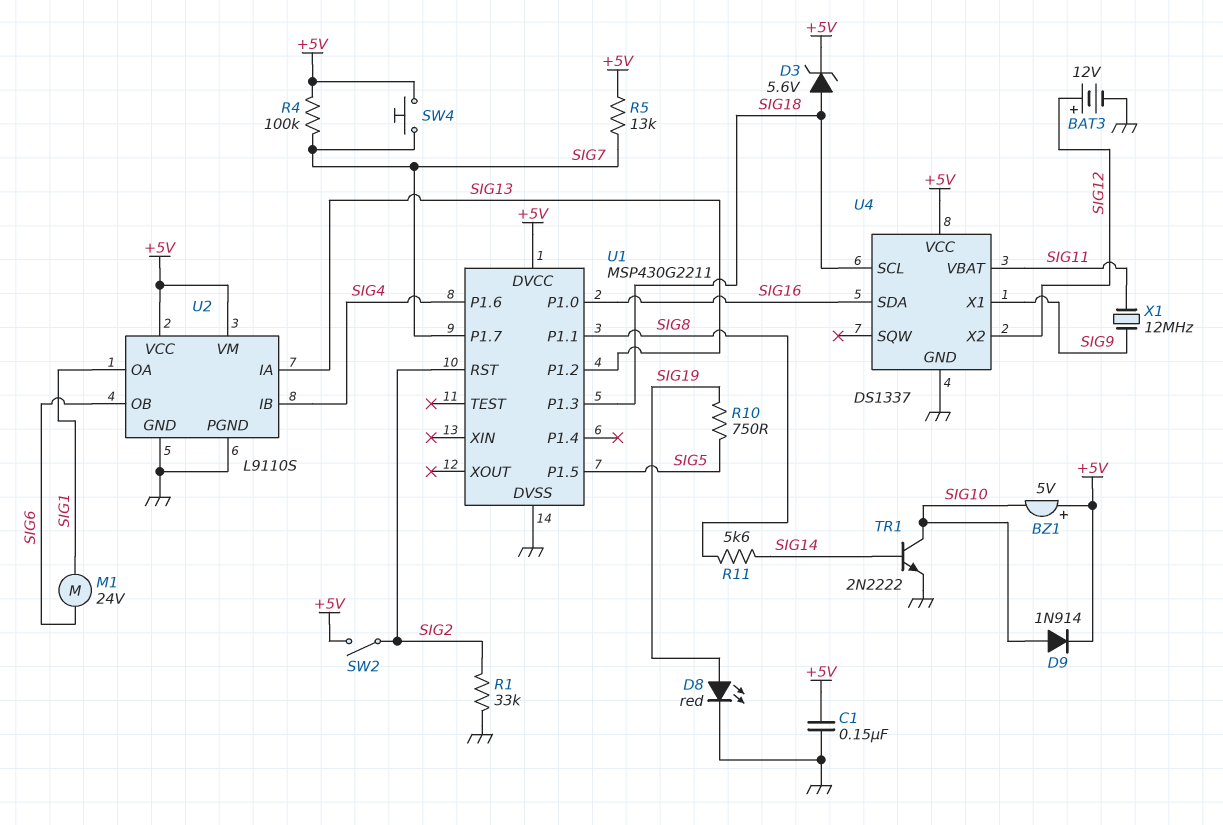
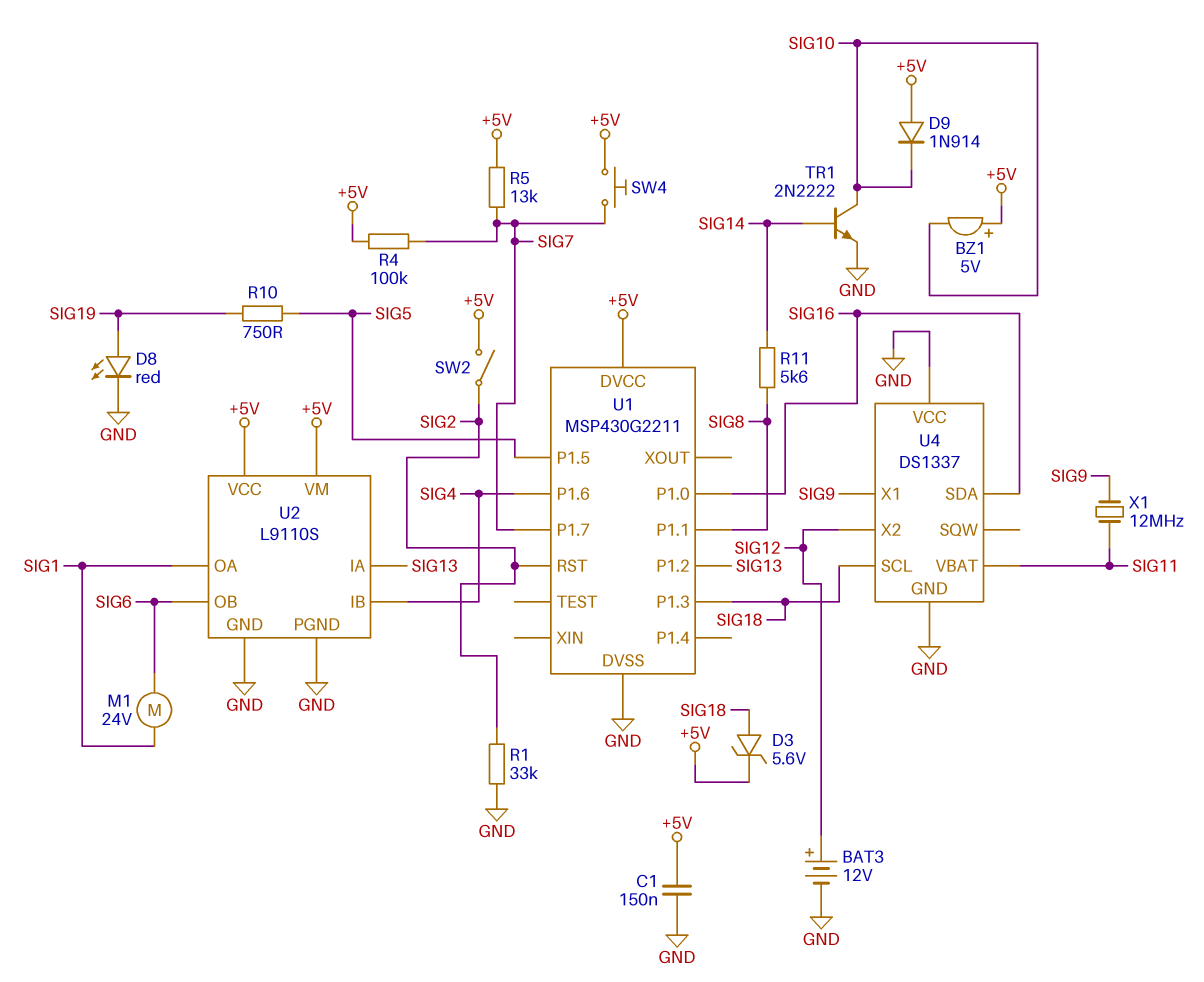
D9: diode 1N914 (A SIG10, K +5V) -> diode 1N914 (A +5V, K SIG10)
U4 pin VCC: +5V -> GND

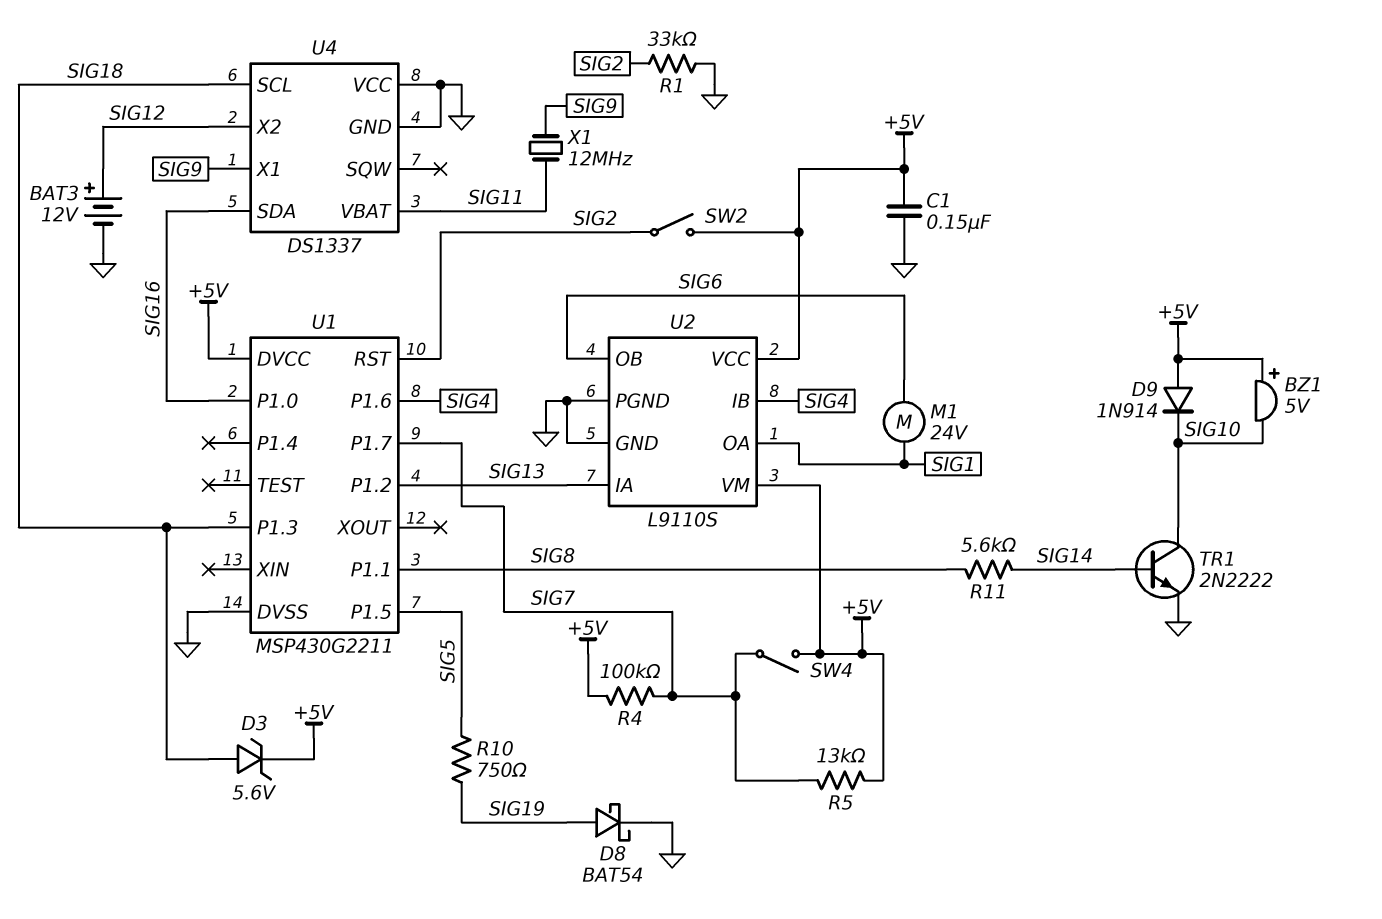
D8: LED red (A SIG19, K GND) -> schottky BAT54 (A SIG19, K GND)
SW4: button (+5V, SIG7) -> switch (+5V, SIG7)

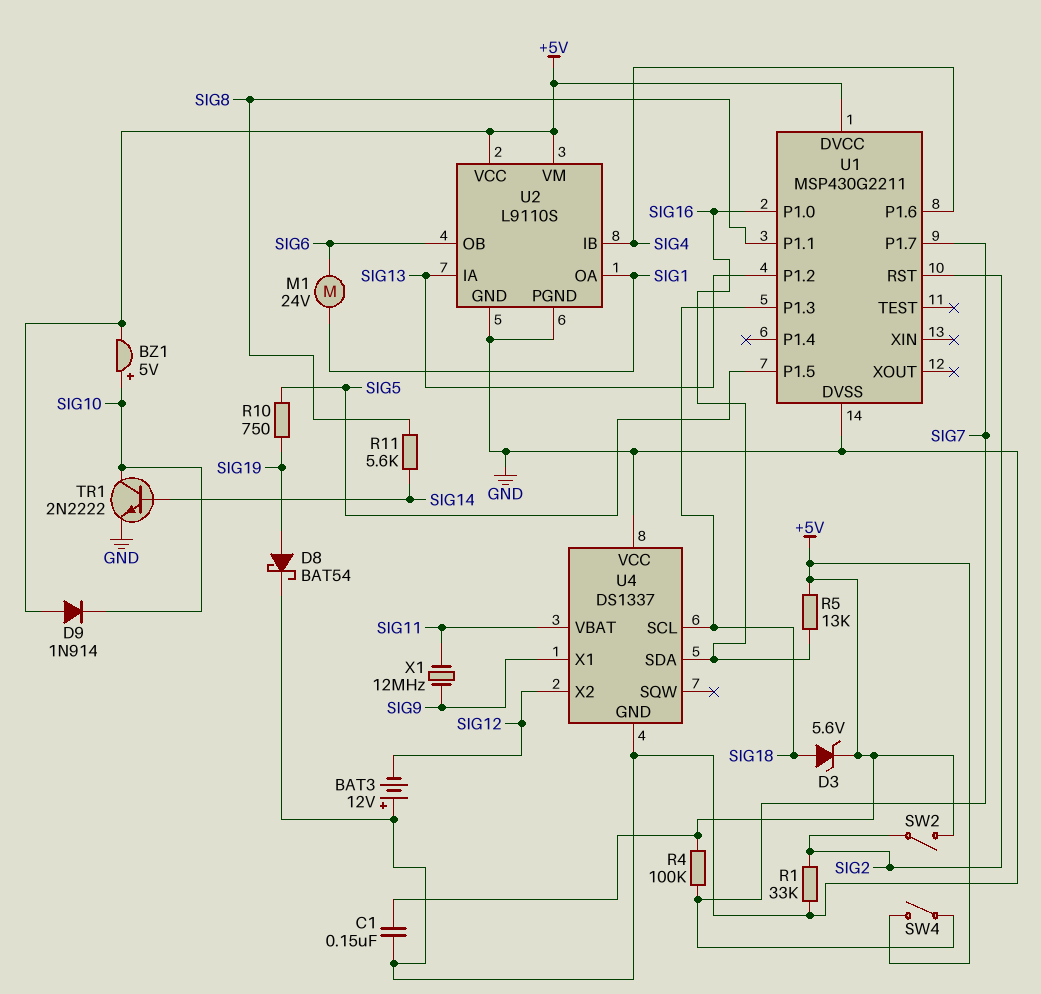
BAT3: 12V (plus SIG12, minus GND) -> 12V (plus GND, minus SIG12)
BZ1: buzzer 5V (plus +5V, minus SIG10) -> buzzer 5V (plus SIG10, minus +5V)
R5: 13k (+5V, SIG7) -> 13k (+5V, SIG16)

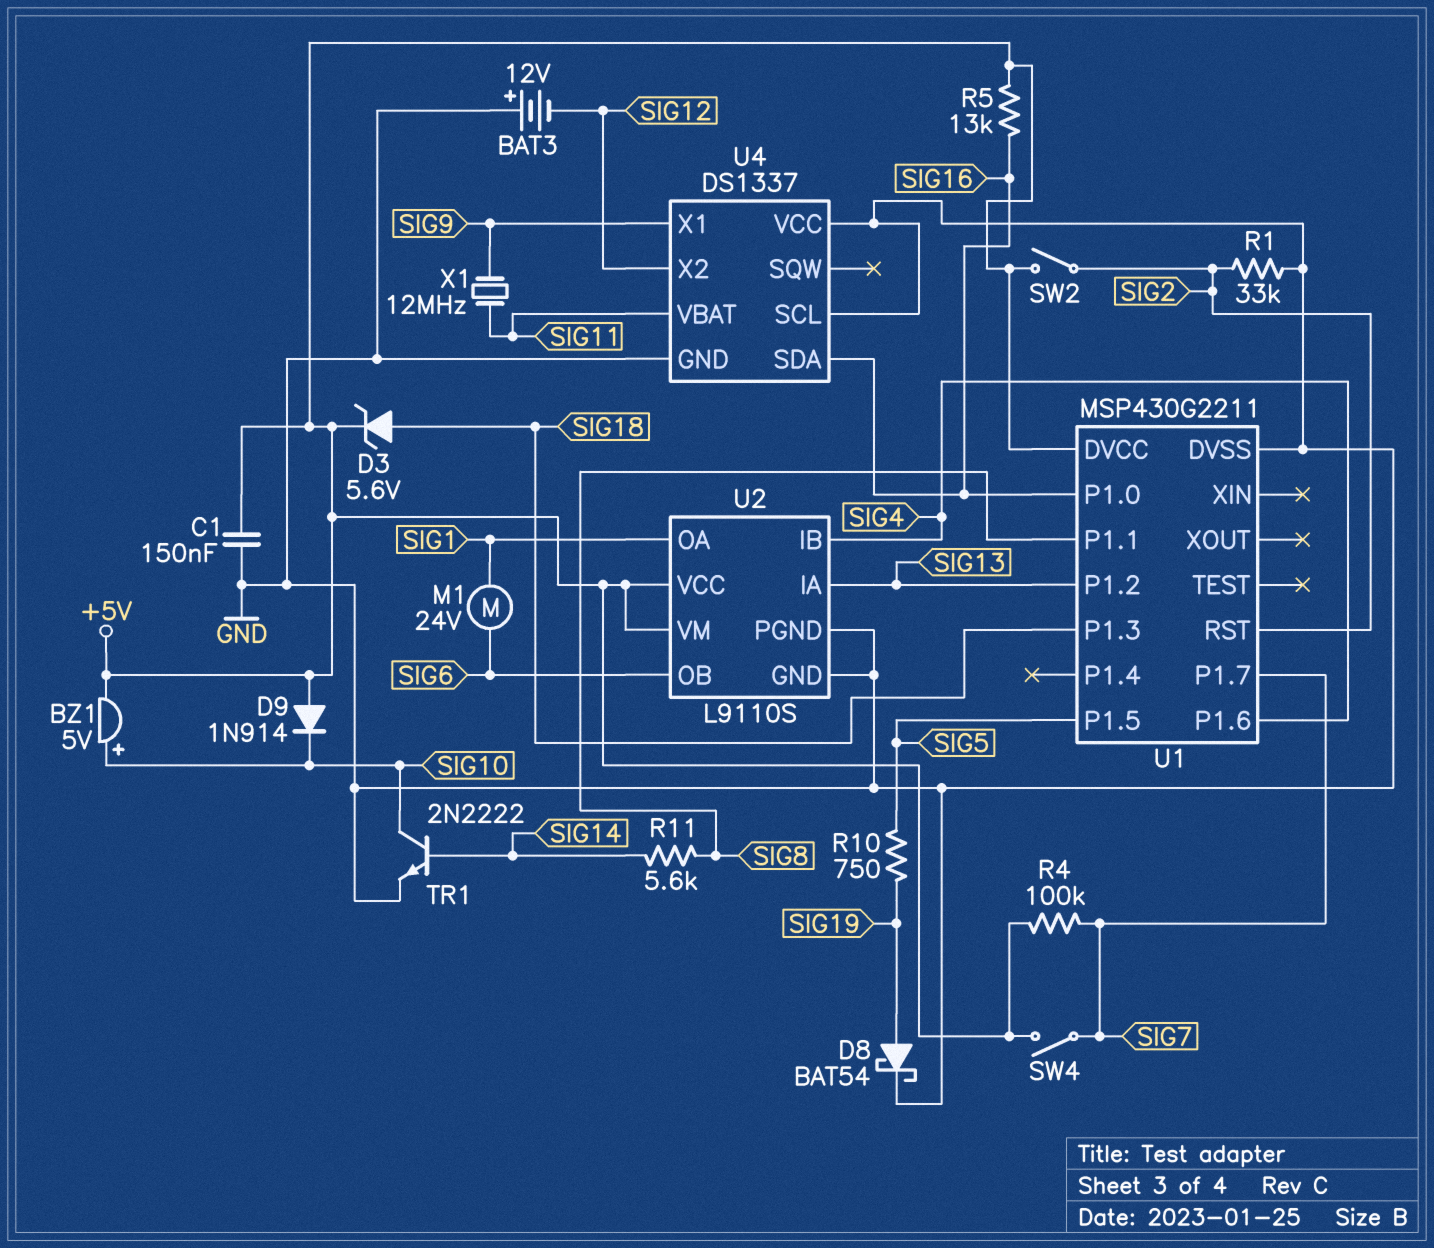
U4 pin SCL: SIG18 -> GND

